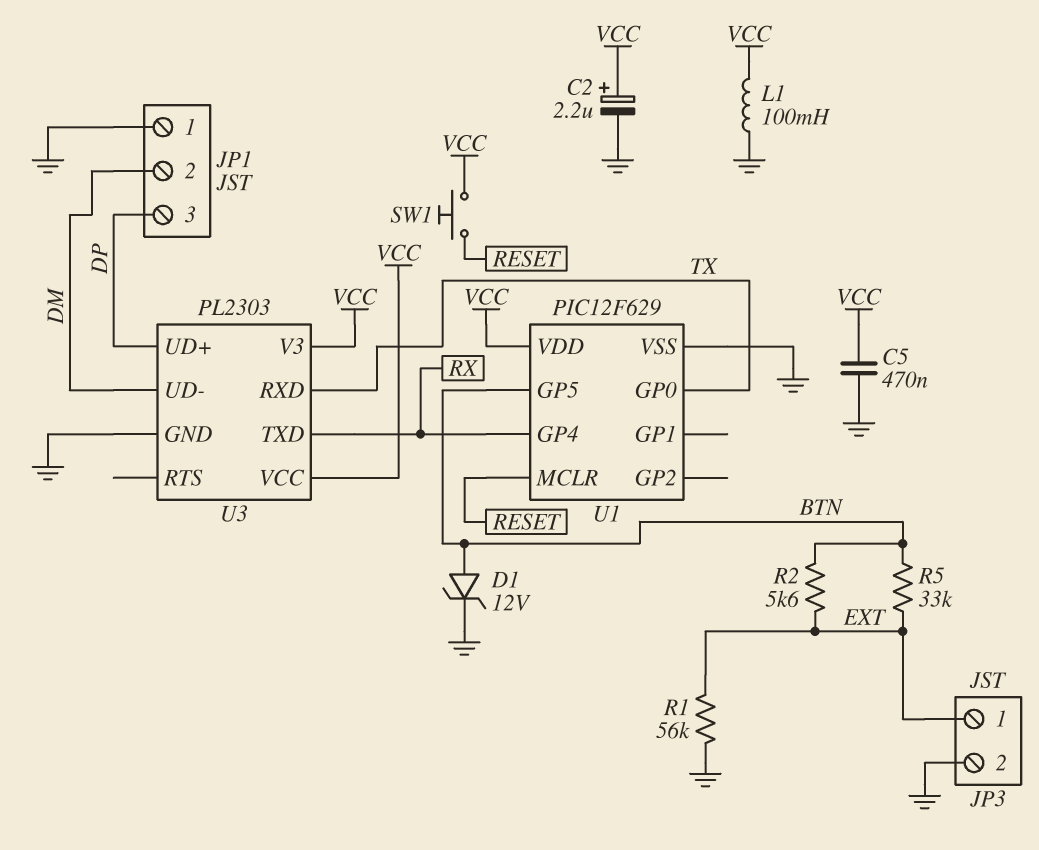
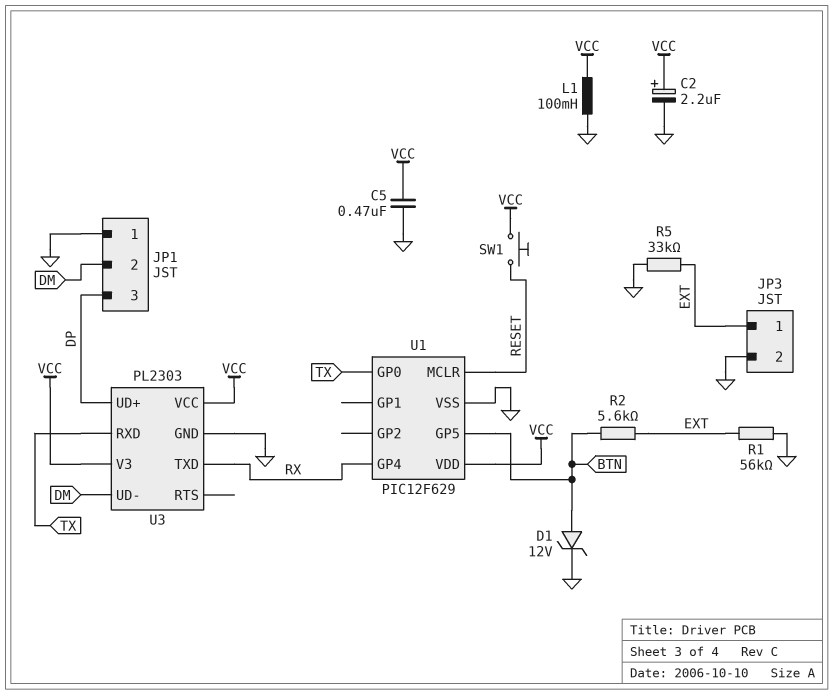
R5: 33k (BTN, EXT) -> 33k (EXT, GND)

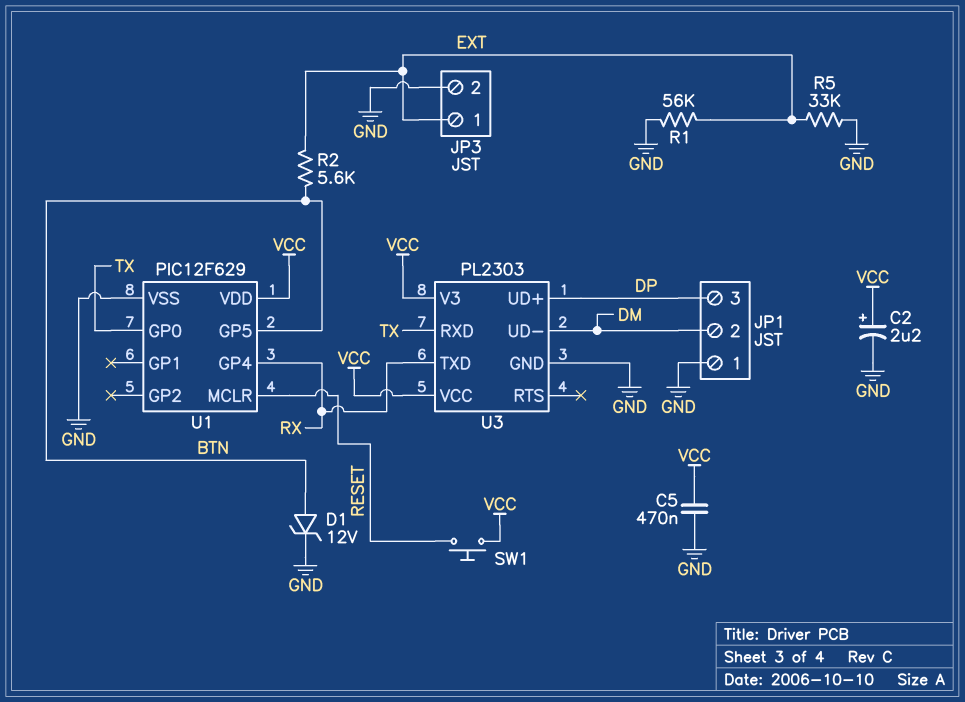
L1: 100mH (GND, VCC) -> none

